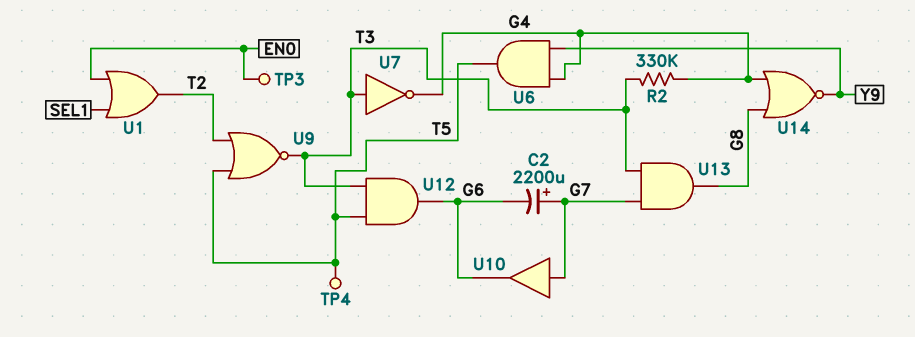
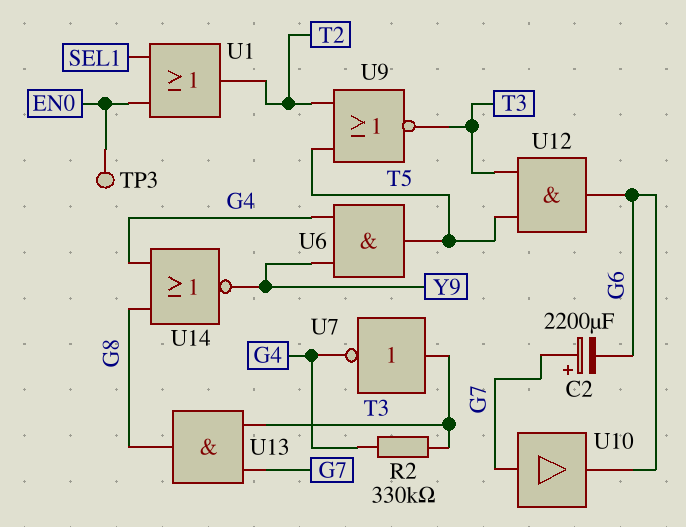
TP4: test point (T5) -> none

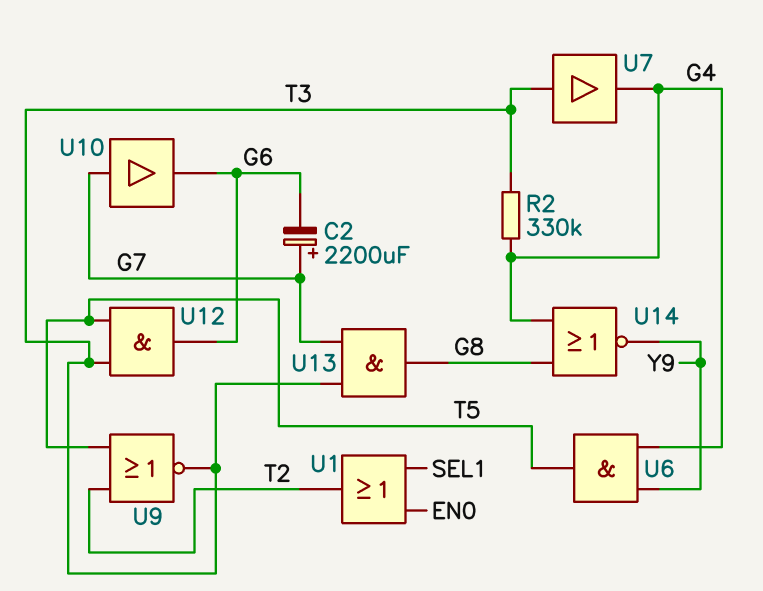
TP3: test point (EN0) -> none
U7: NOT (in T3, out G4) -> buffer (in T3, out G4)

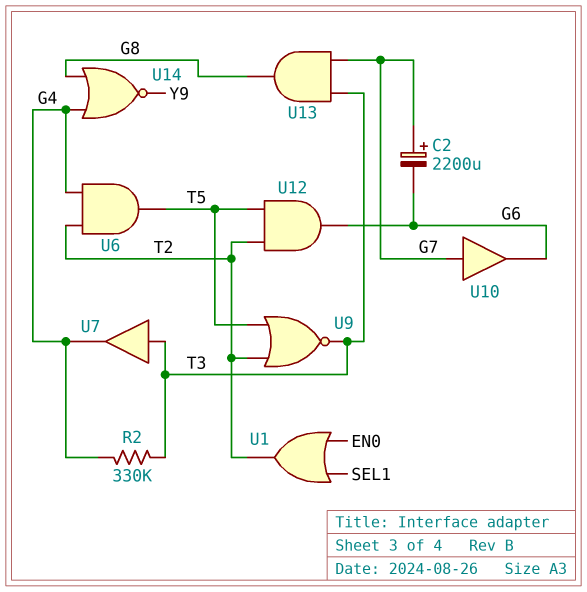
U6: AND (in G4, in Y9, out T5) -> AND (in G4, in T2, out T5)
U12: AND (in T3, in T5, out G6) -> AND (in T2, in T5, out G6)

